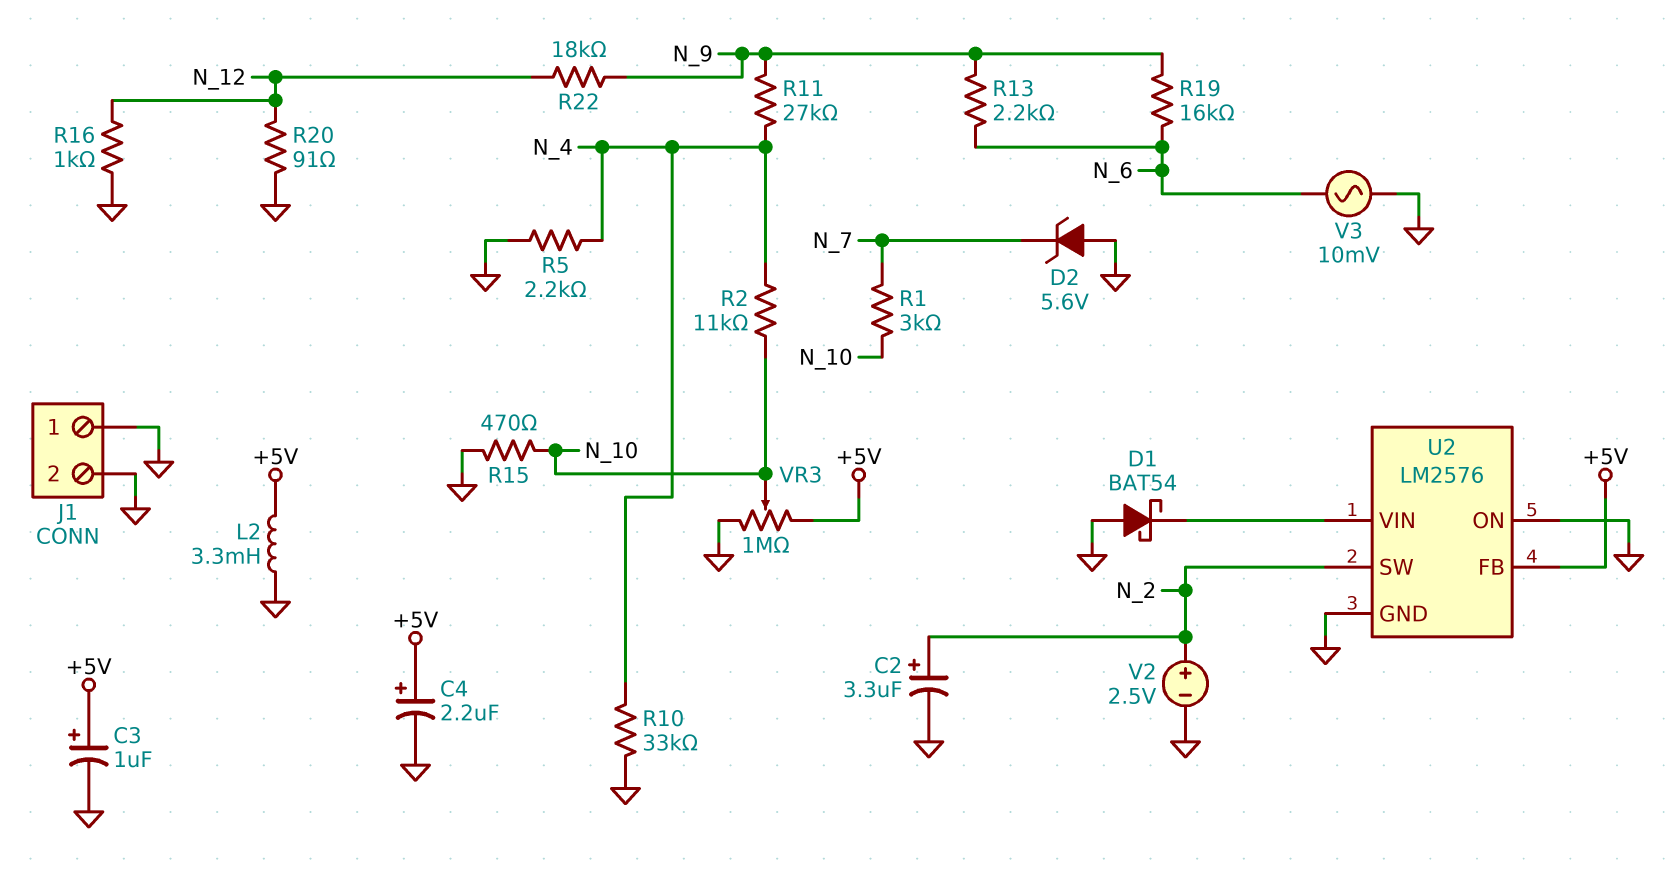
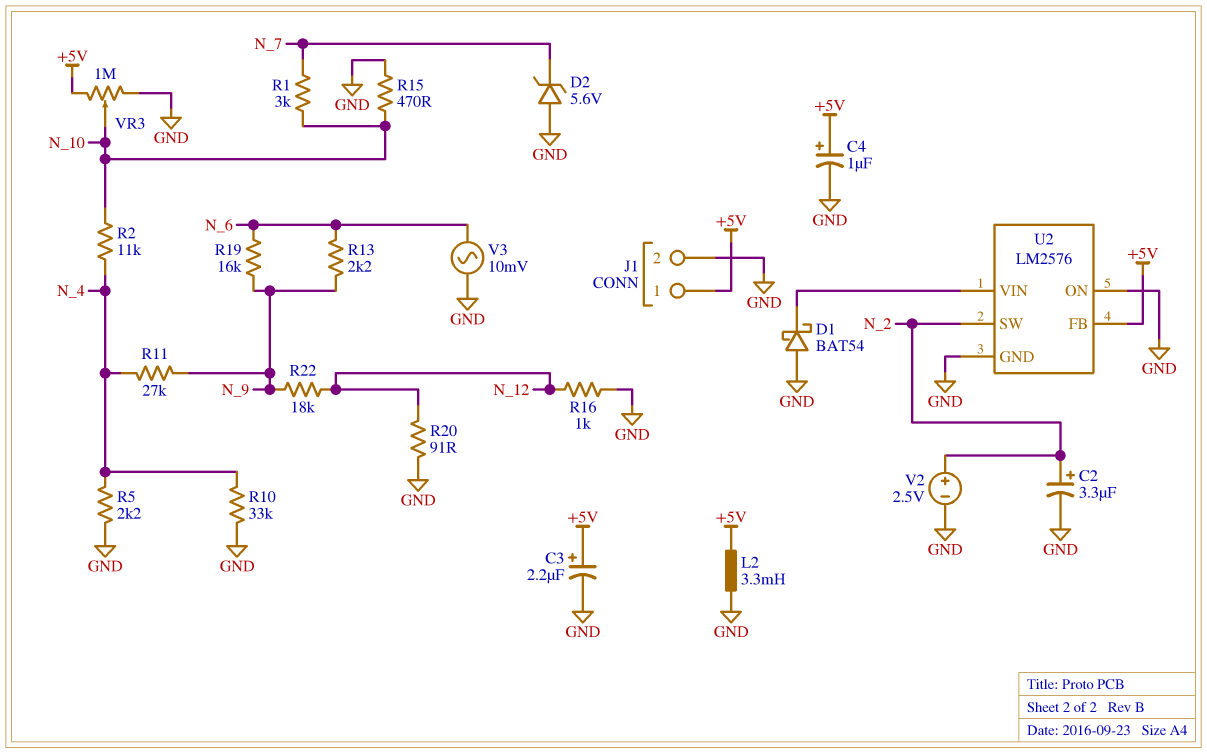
C3: 1uF (plus +5V, minus GND) -> 2.2uF (plus +5V, minus GND)
C4: 2.2uF (plus +5V, minus GND) -> 1uF (plus +5V, minus GND)
J1 pin 1: GND -> +5V

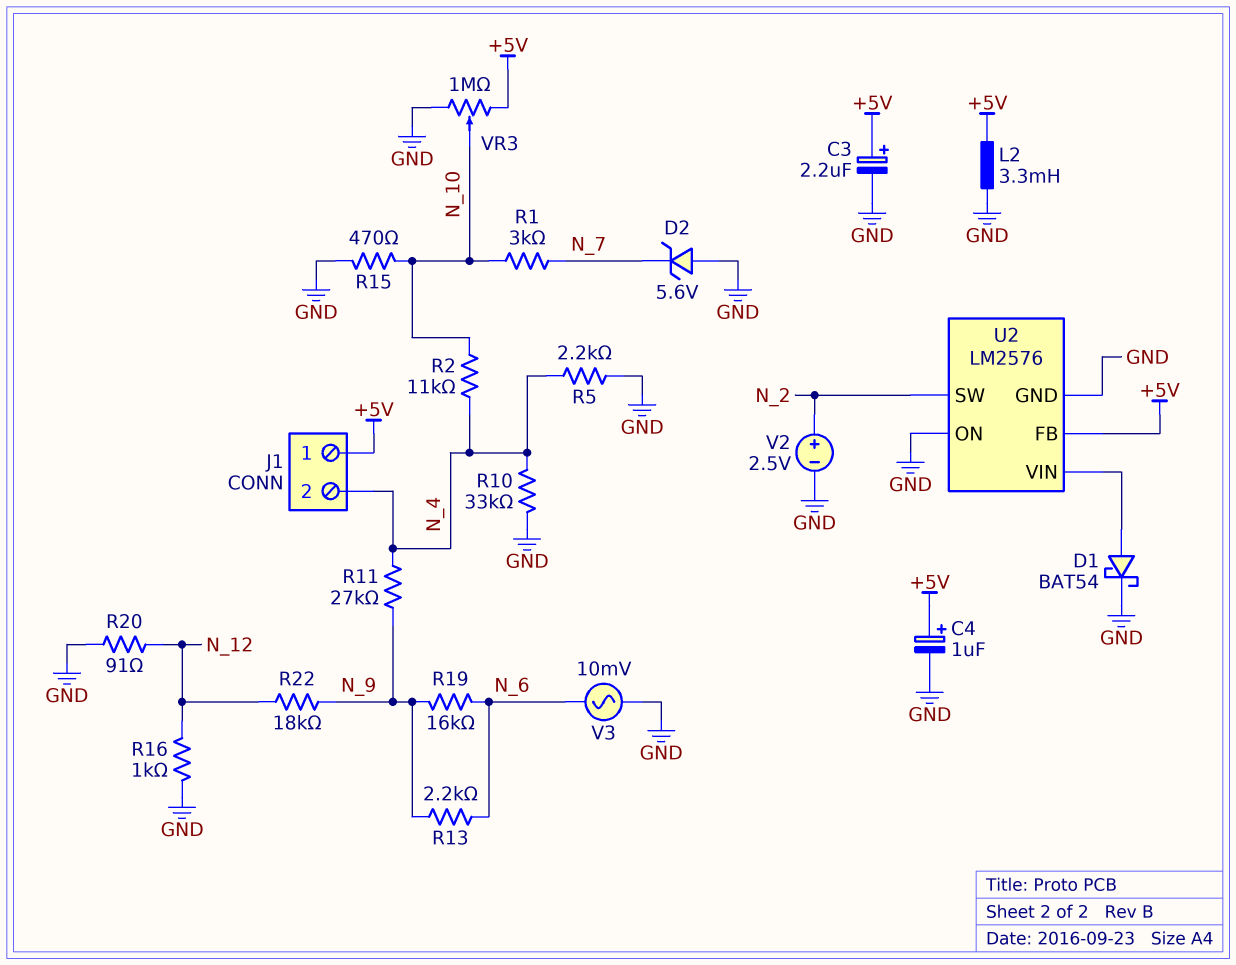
C2: 3.3uF (plus N_2, minus GND) -> none
D1: schottky BAT54 (A GND, K U2/VIN) -> schottky BAT54 (A U2/VIN, K GND)
J1 pin 2: GND -> N_4

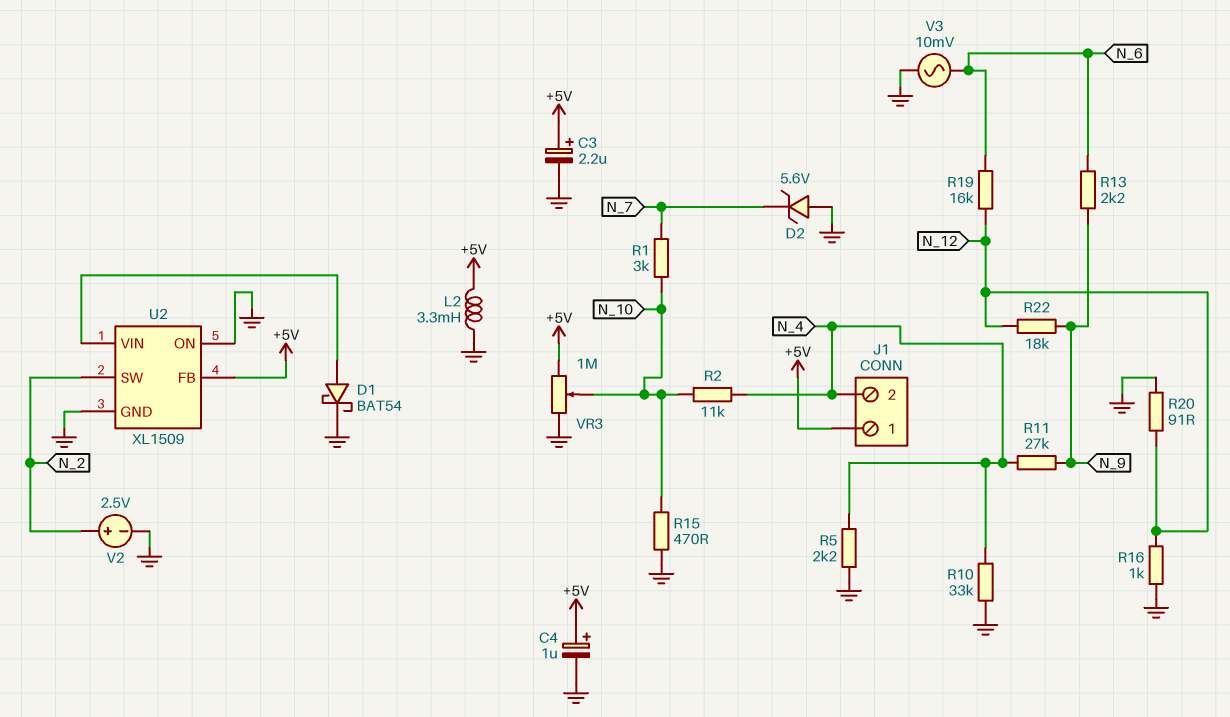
R19: 16k (N_6, N_9) -> 16k (N_6, N_12)
U2: LM2576 -> XL1509

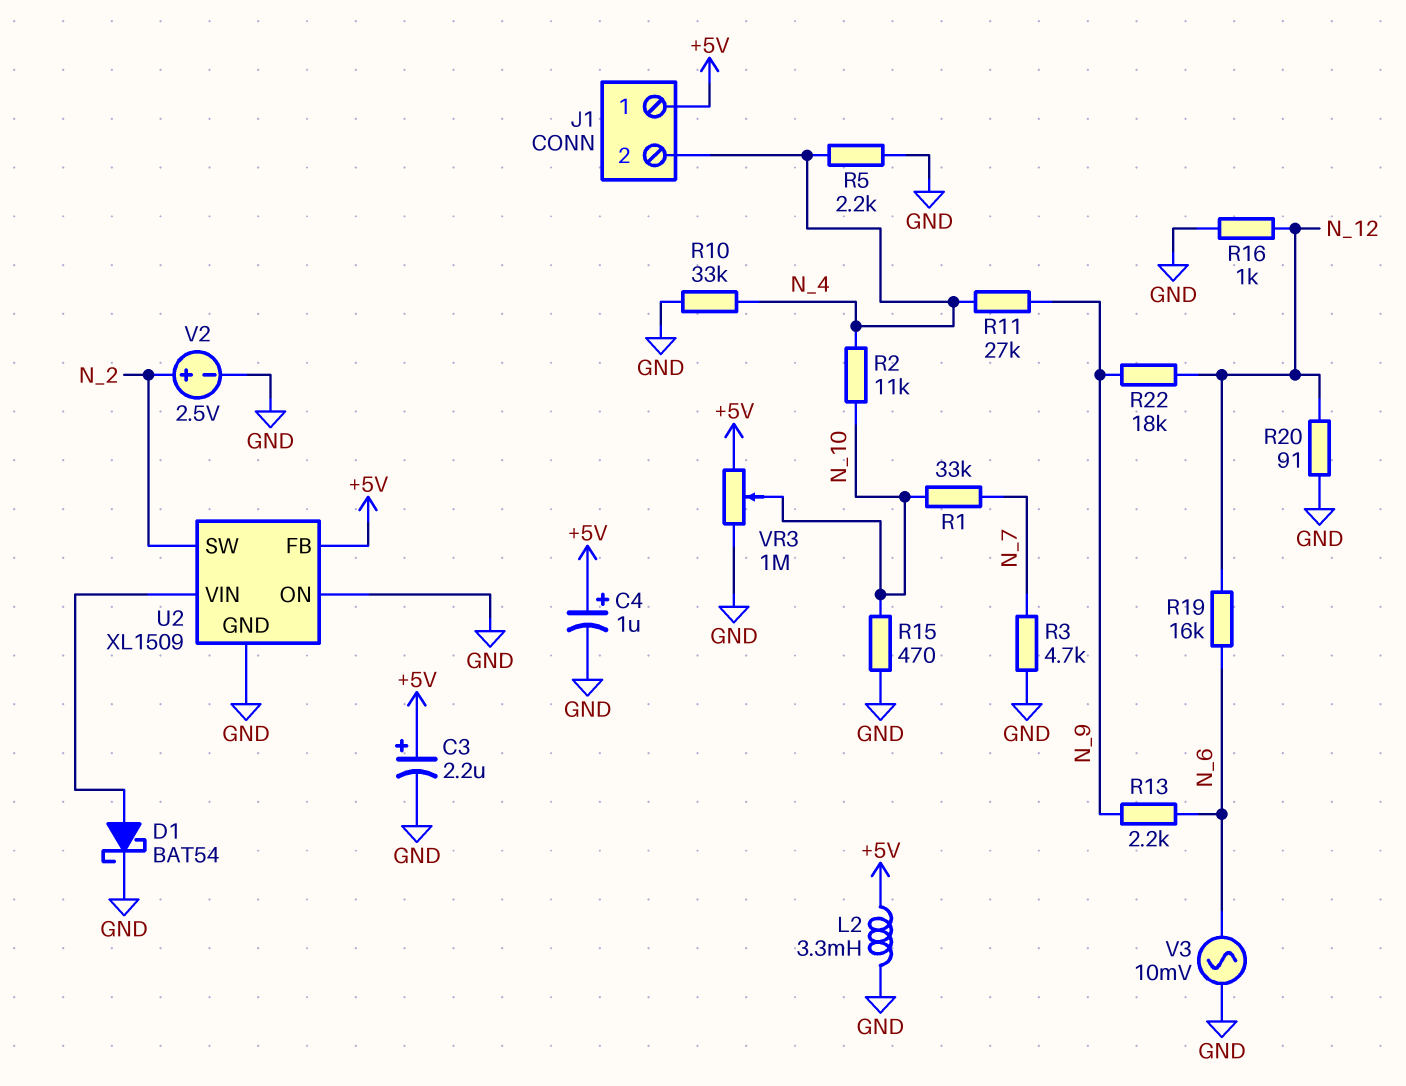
D2: zener 5.6V (A GND, K N_7) -> none
R1: 3k (N_7, N_10) -> 33k (N_7, N_10)
R3: none -> 4.7k (GND, N_7)

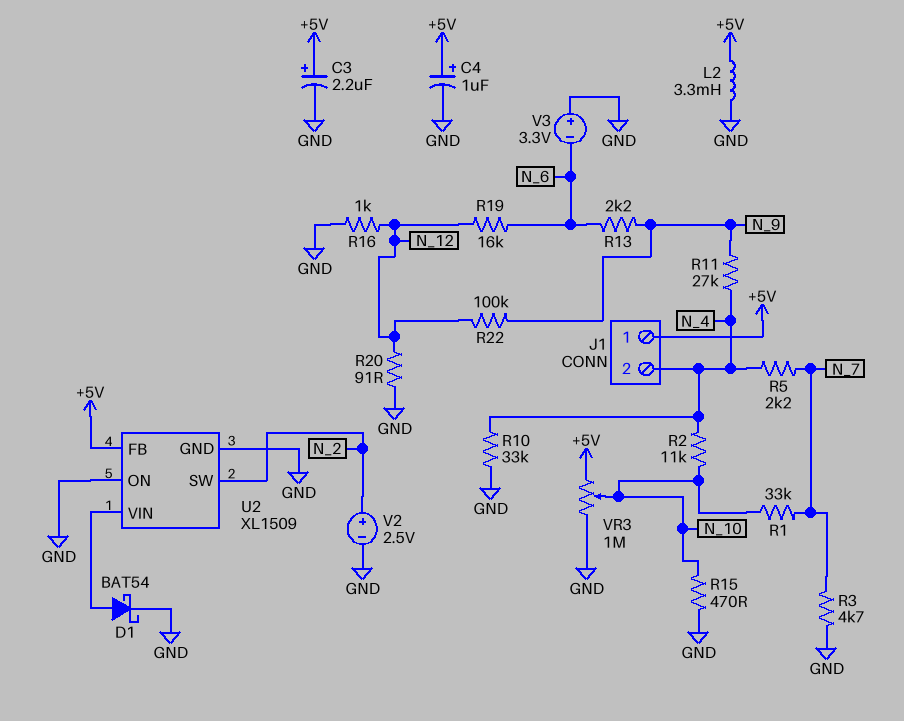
R5: 2.2k (GND, N_4) -> 2.2k (N_4, N_7)
R22: 18k (N_9, N_12) -> 100k (N_9, N_12)
V3: AC 10mV (GND, N_6) -> 3.3V (plus GND, minus N_6)

